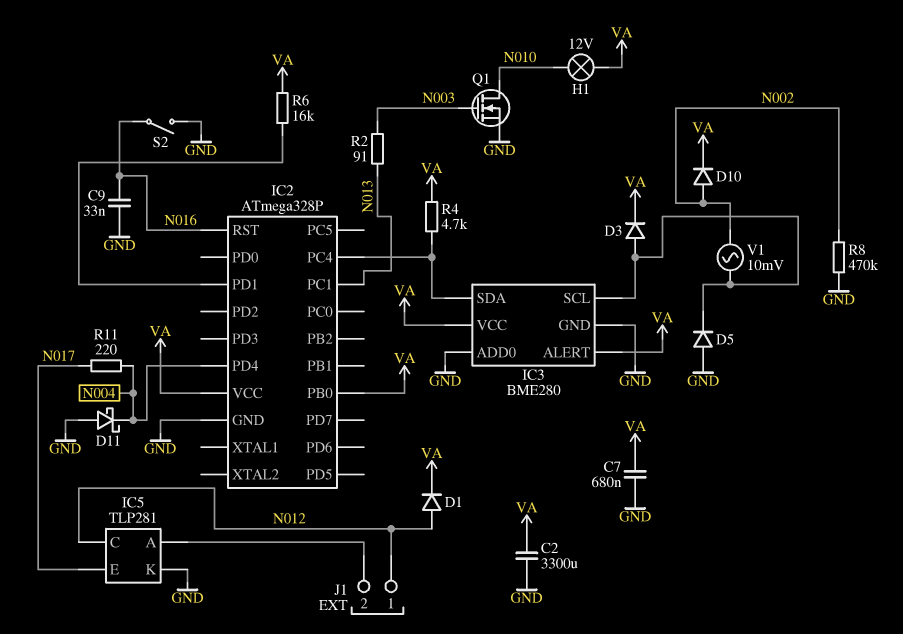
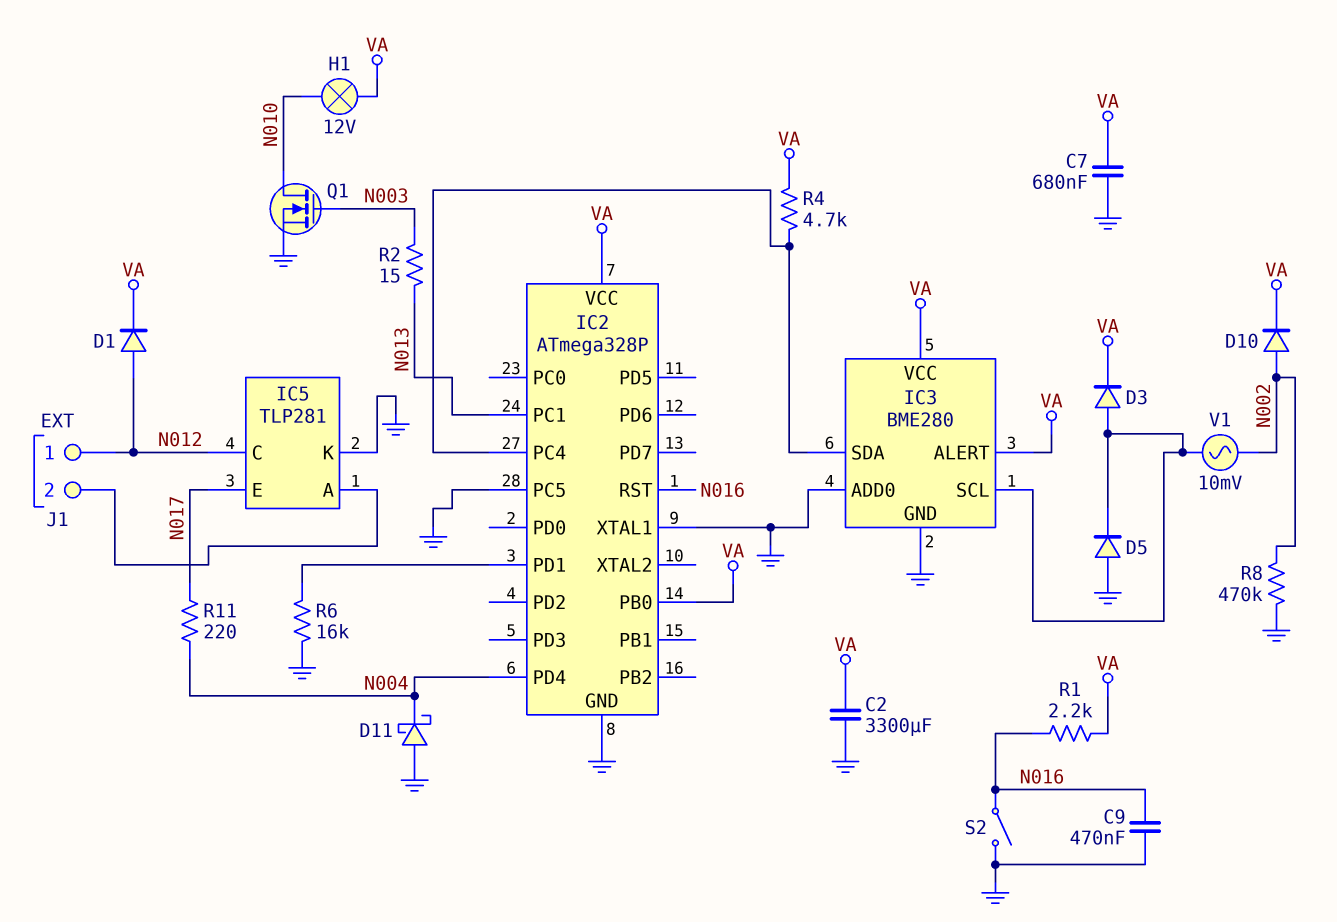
C9: 33nF (GND, N016) -> 470nF (GND, N016)
IC2 pin PC5: none -> GND
IC2 pin XTAL1: none -> GND
R1: none -> 2.2k (N016, VA)
R2: 91 (N003, N013) -> 15 (N003, N013)
R6: 16k (IC2/PD1, VA) -> 16k (GND, IC2/PD1)

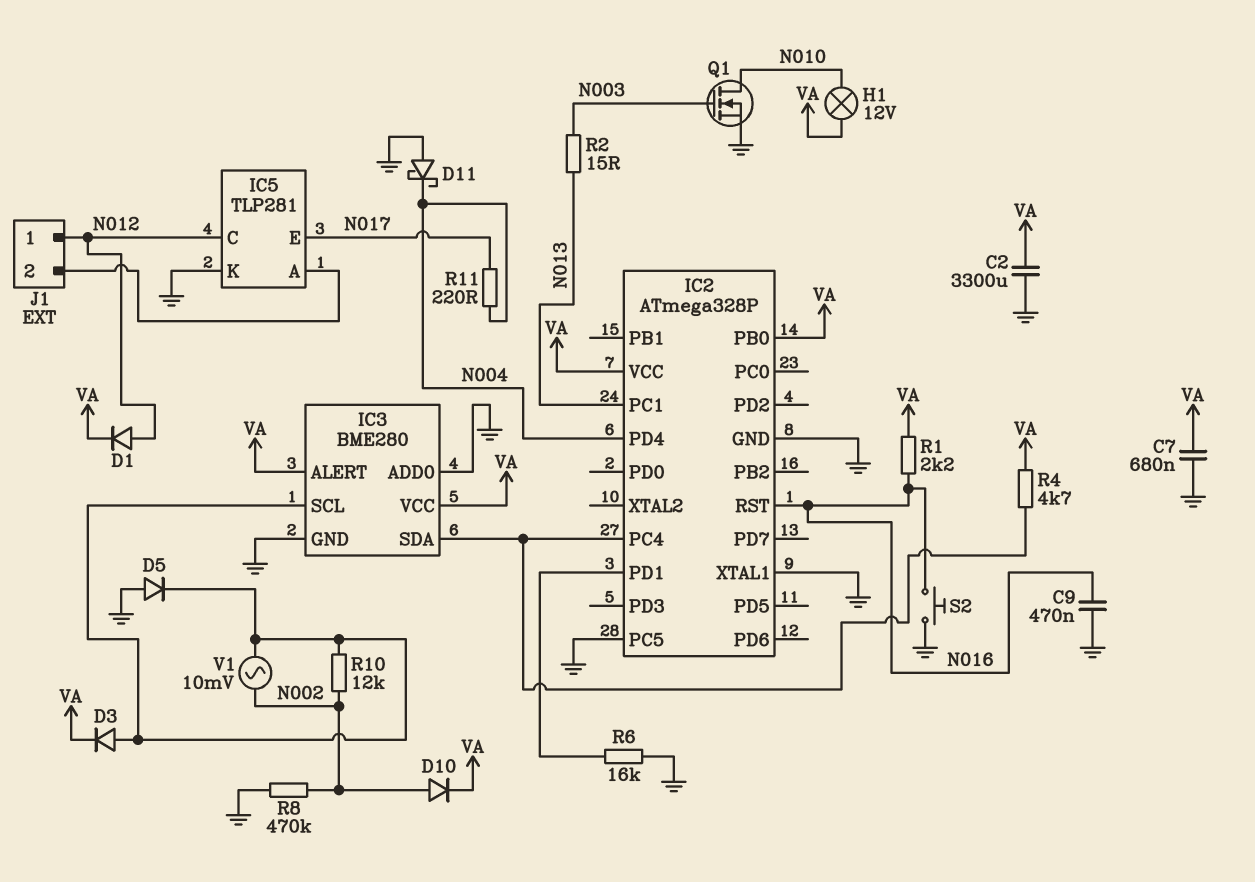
R10: none -> 12k (IC3/SCL, N002)
S2: switch (GND, N016) -> button (GND, N016)

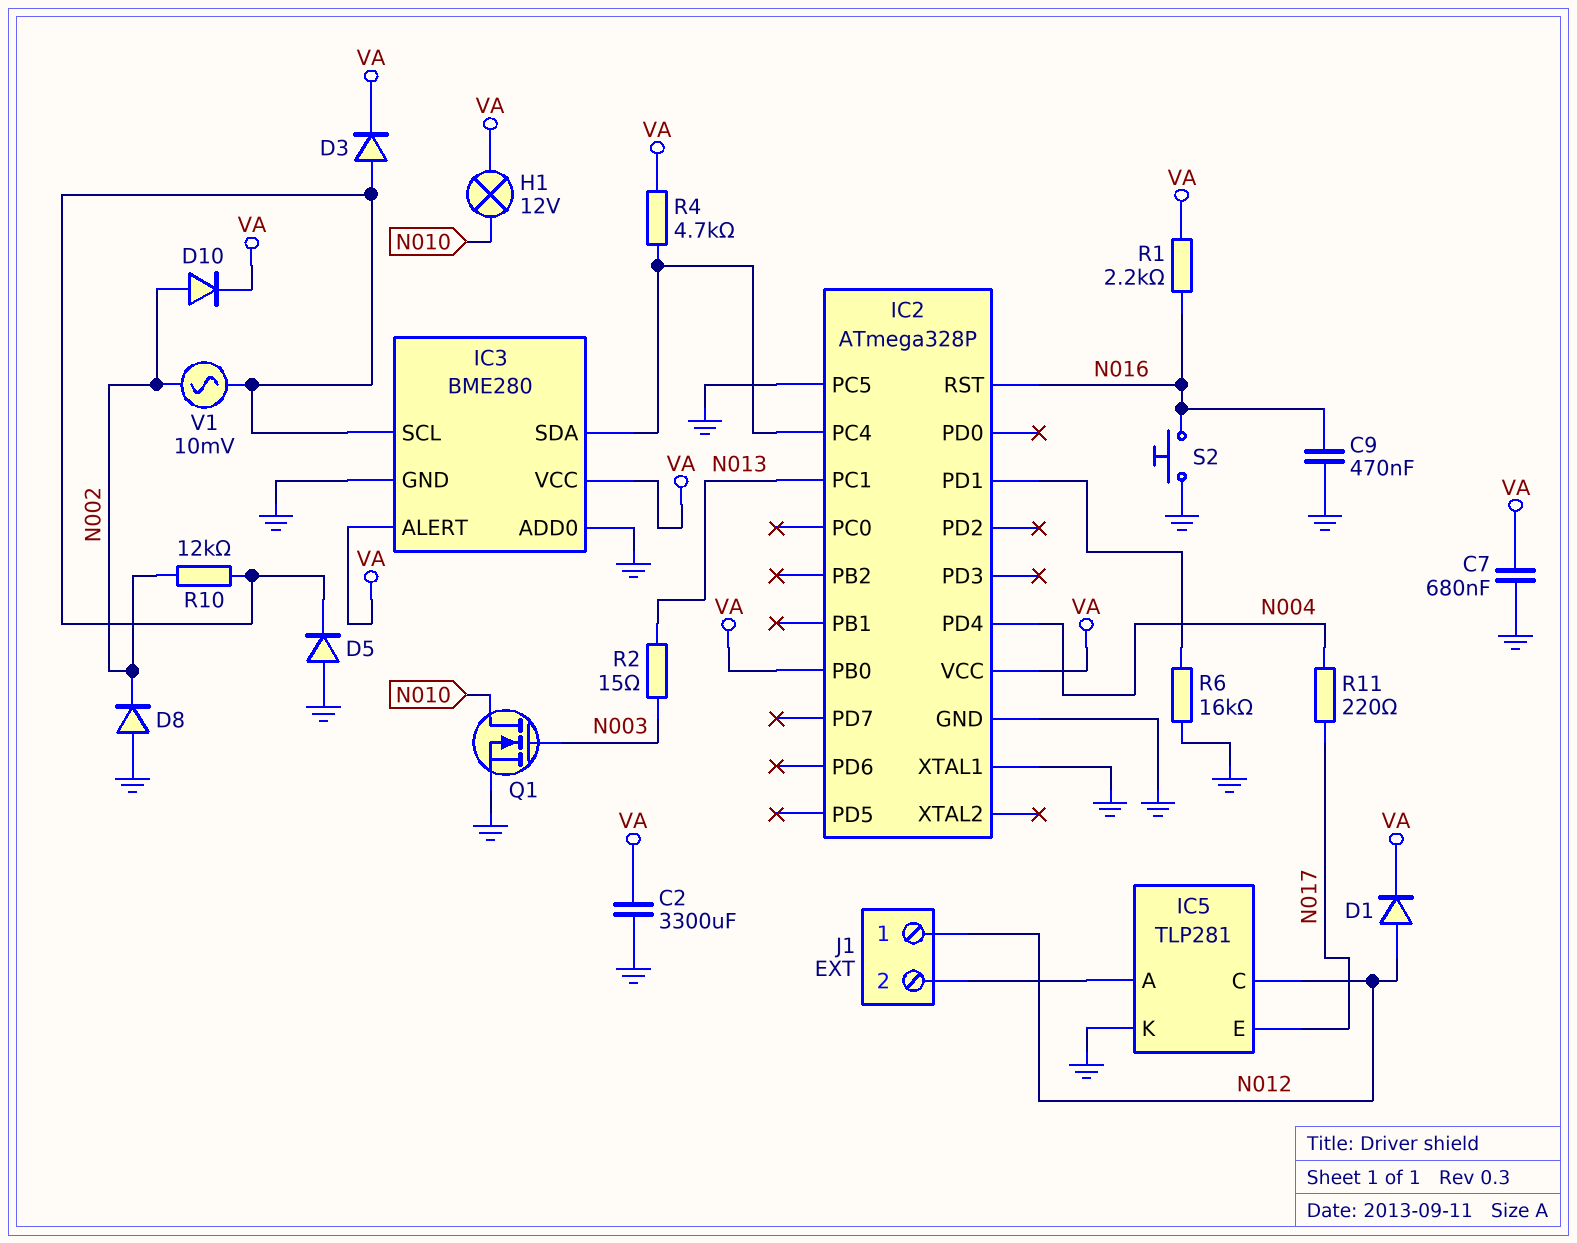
D8: none -> diode (A GND, K N002)
D11: schottky (A GND, K N004) -> none
R8: 470k (GND, N002) -> none

